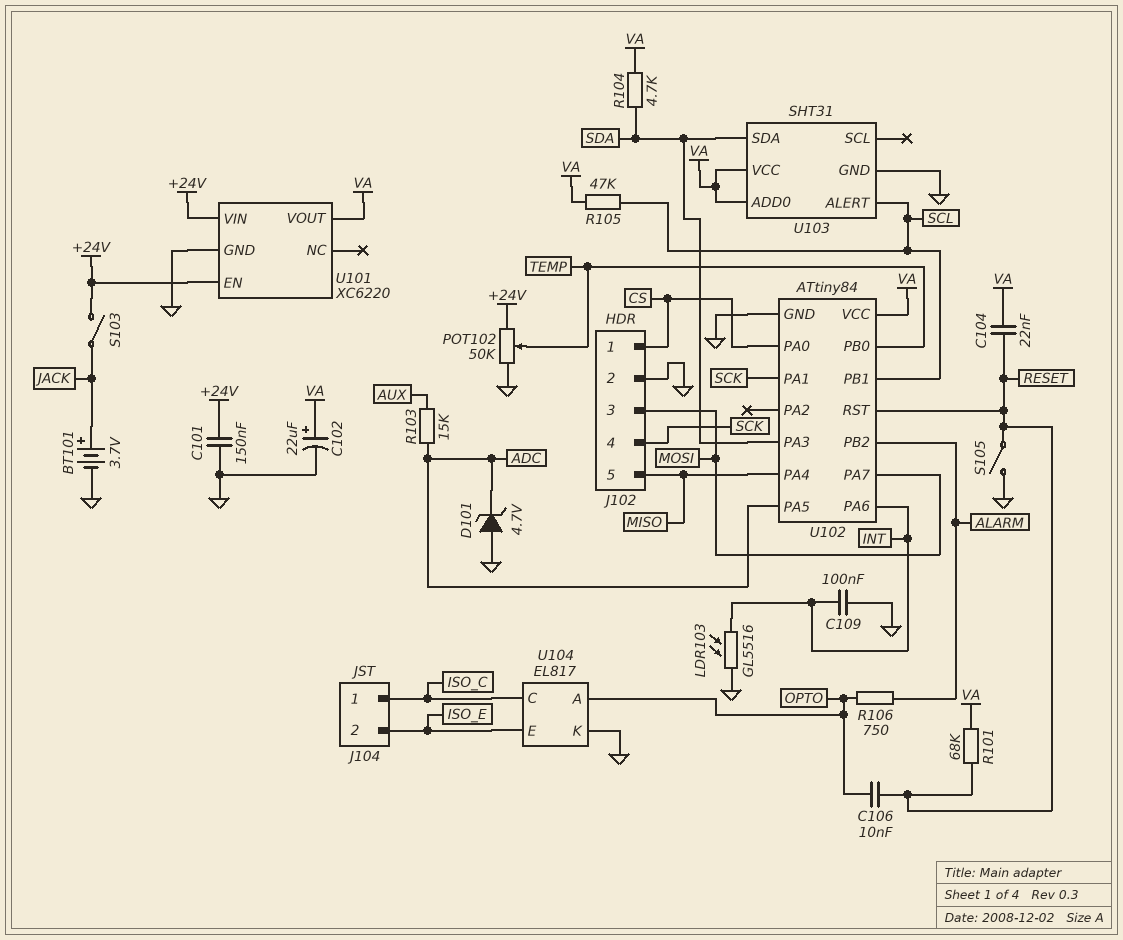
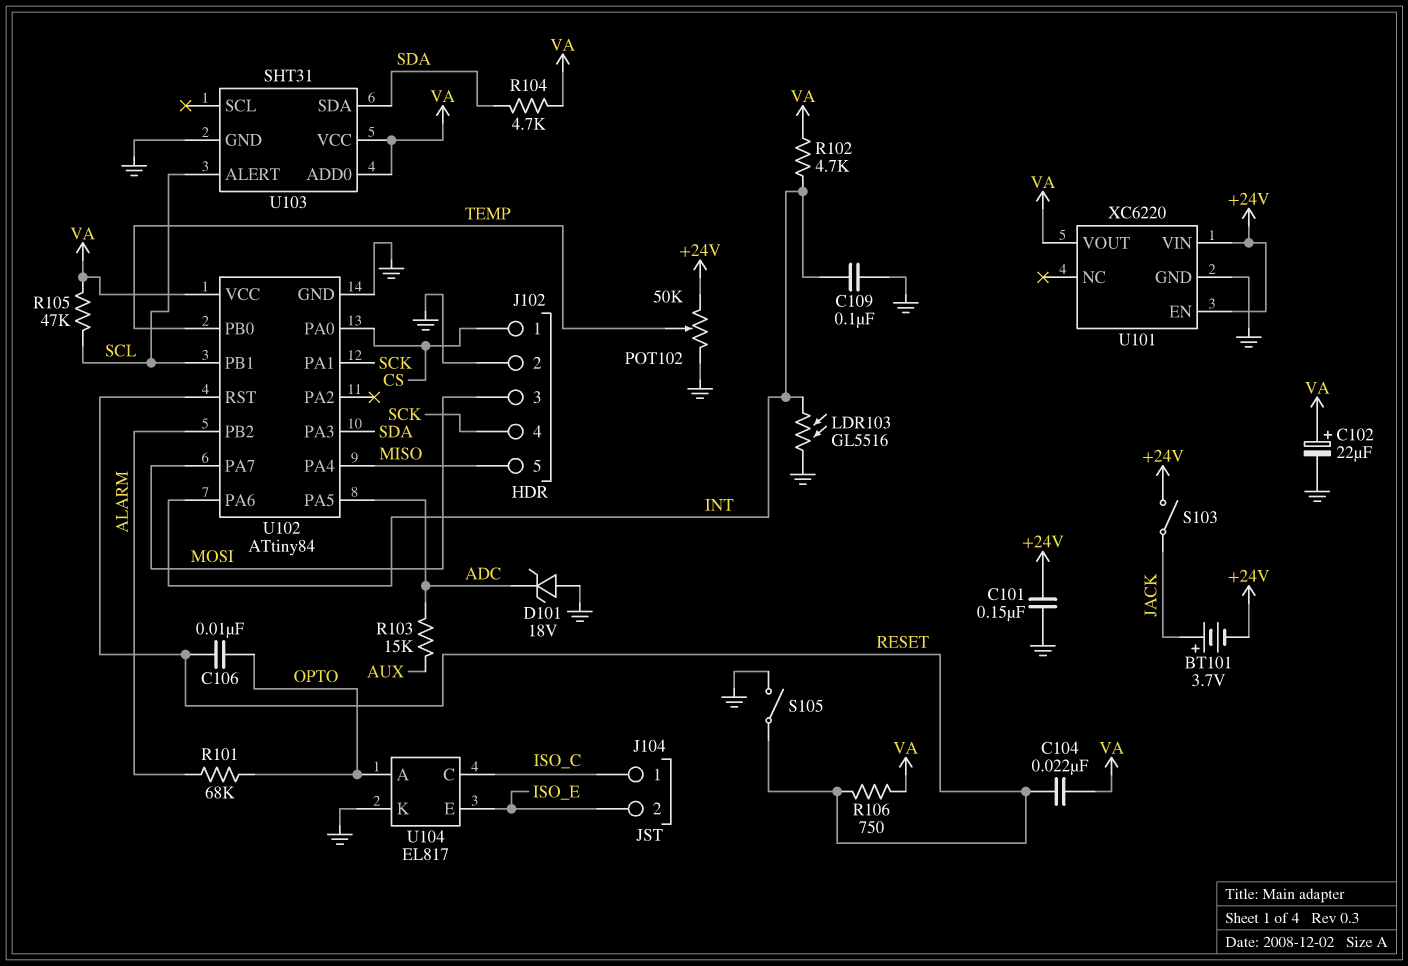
BT101: 3.7V (plus JACK, minus GND) -> 3.7V (plus JACK, minus +24V)
D101: zener 4.7V (A GND, K ADC) -> zener 18V (A GND, K ADC)
R101: 68k (RESET, VA) -> 68k (ALARM, OPTO)
R102: none -> 4.7k (INT, VA)
R106: 750 (ALARM, OPTO) -> 750 (RESET, VA)

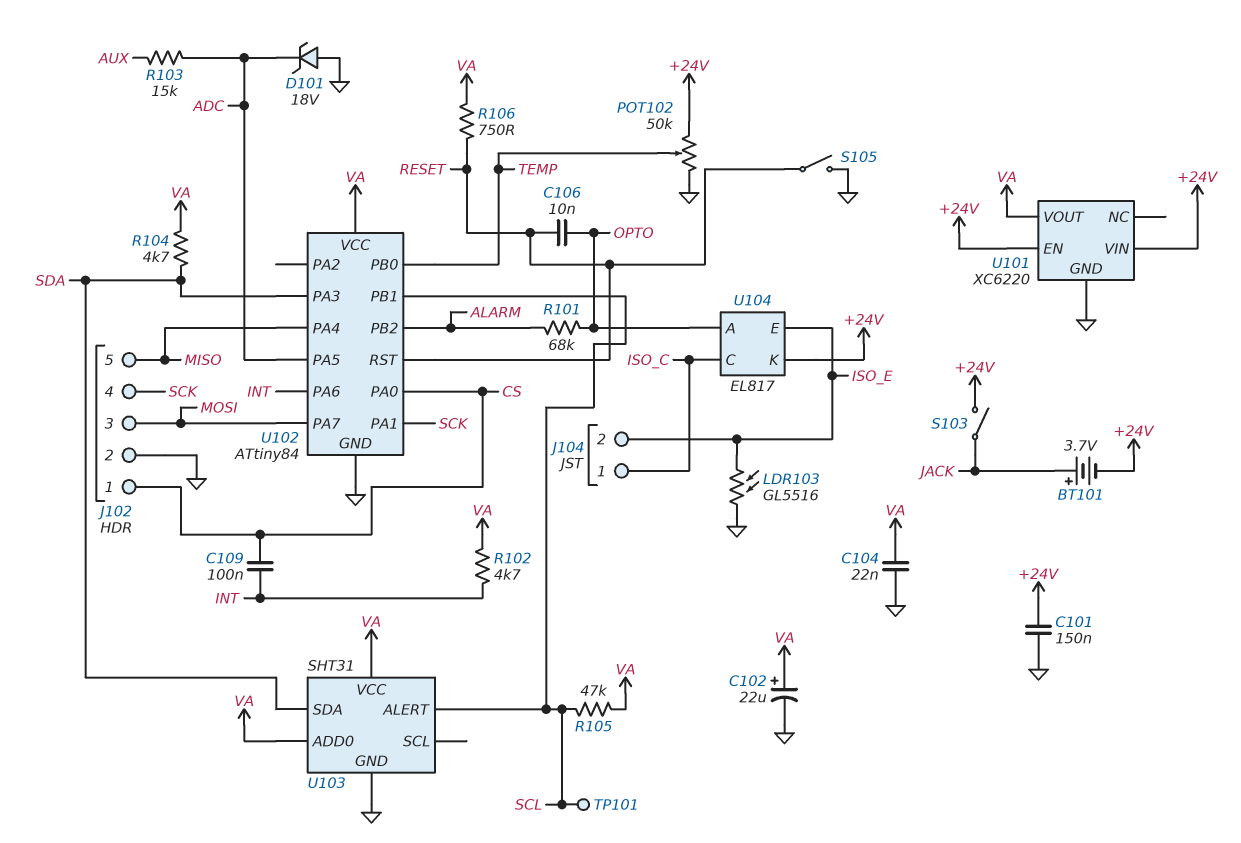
C104: 22nF (RESET, VA) -> 22nF (GND, VA)
C109: 100nF (GND, INT) -> 100nF (CS, INT)
LDR103: GL5516 (GND, INT) -> GL5516 (GND, ISO_E)
TP101: none -> test point (SCL)
U104 pin K: GND -> +24V

